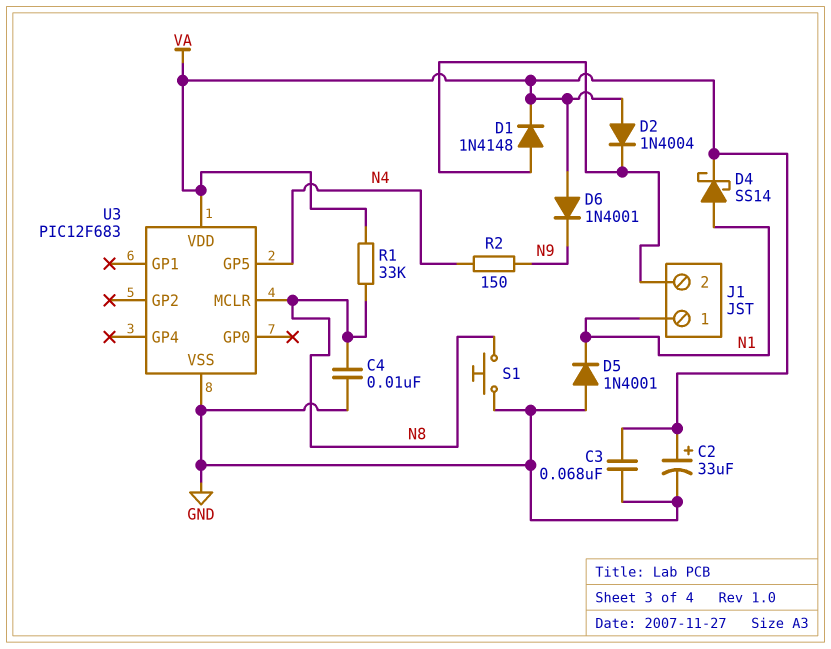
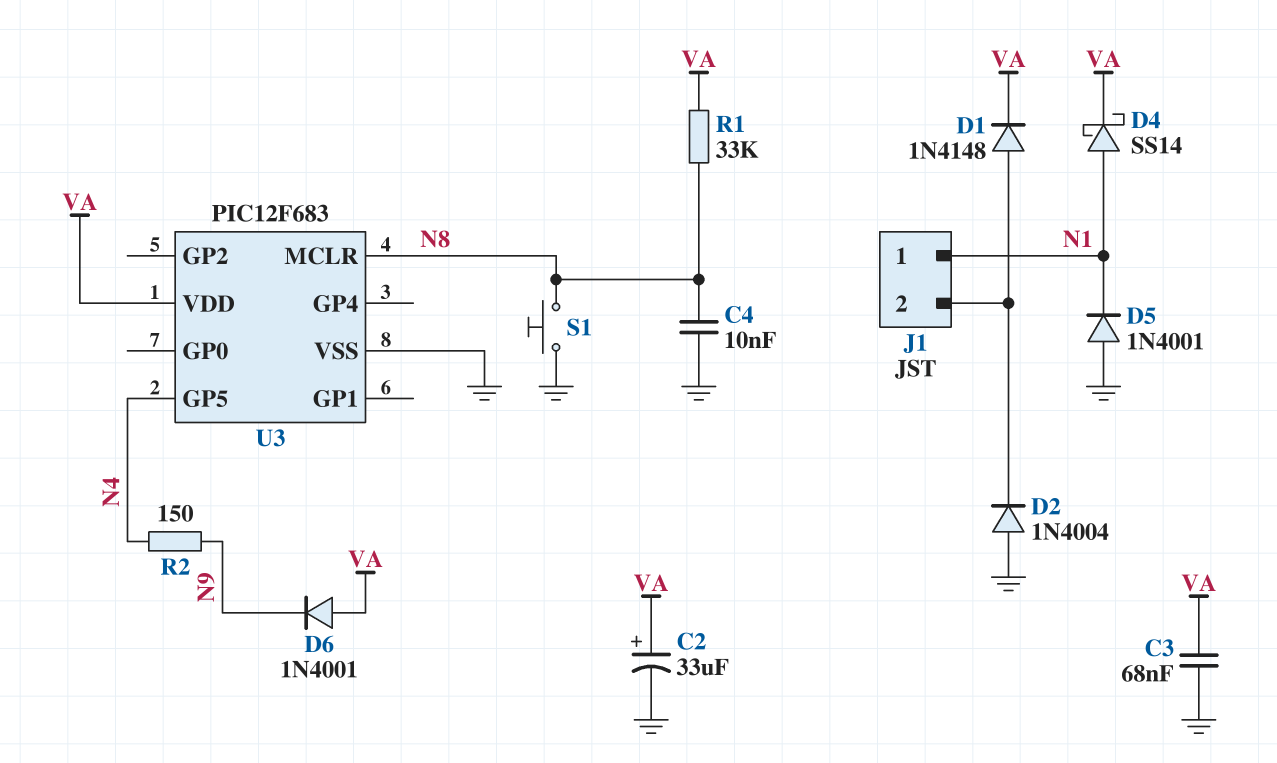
D2: diode 1N4004 (A VA, K J1/2) -> diode 1N4004 (A GND, K J1/2)

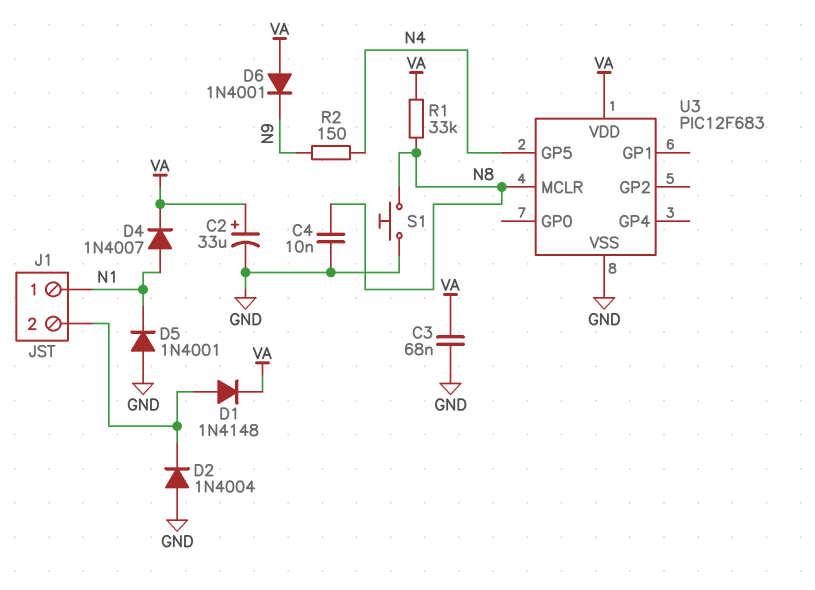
D4: schottky SS14 (A N1, K VA) -> diode 1N4007 (A N1, K VA)

